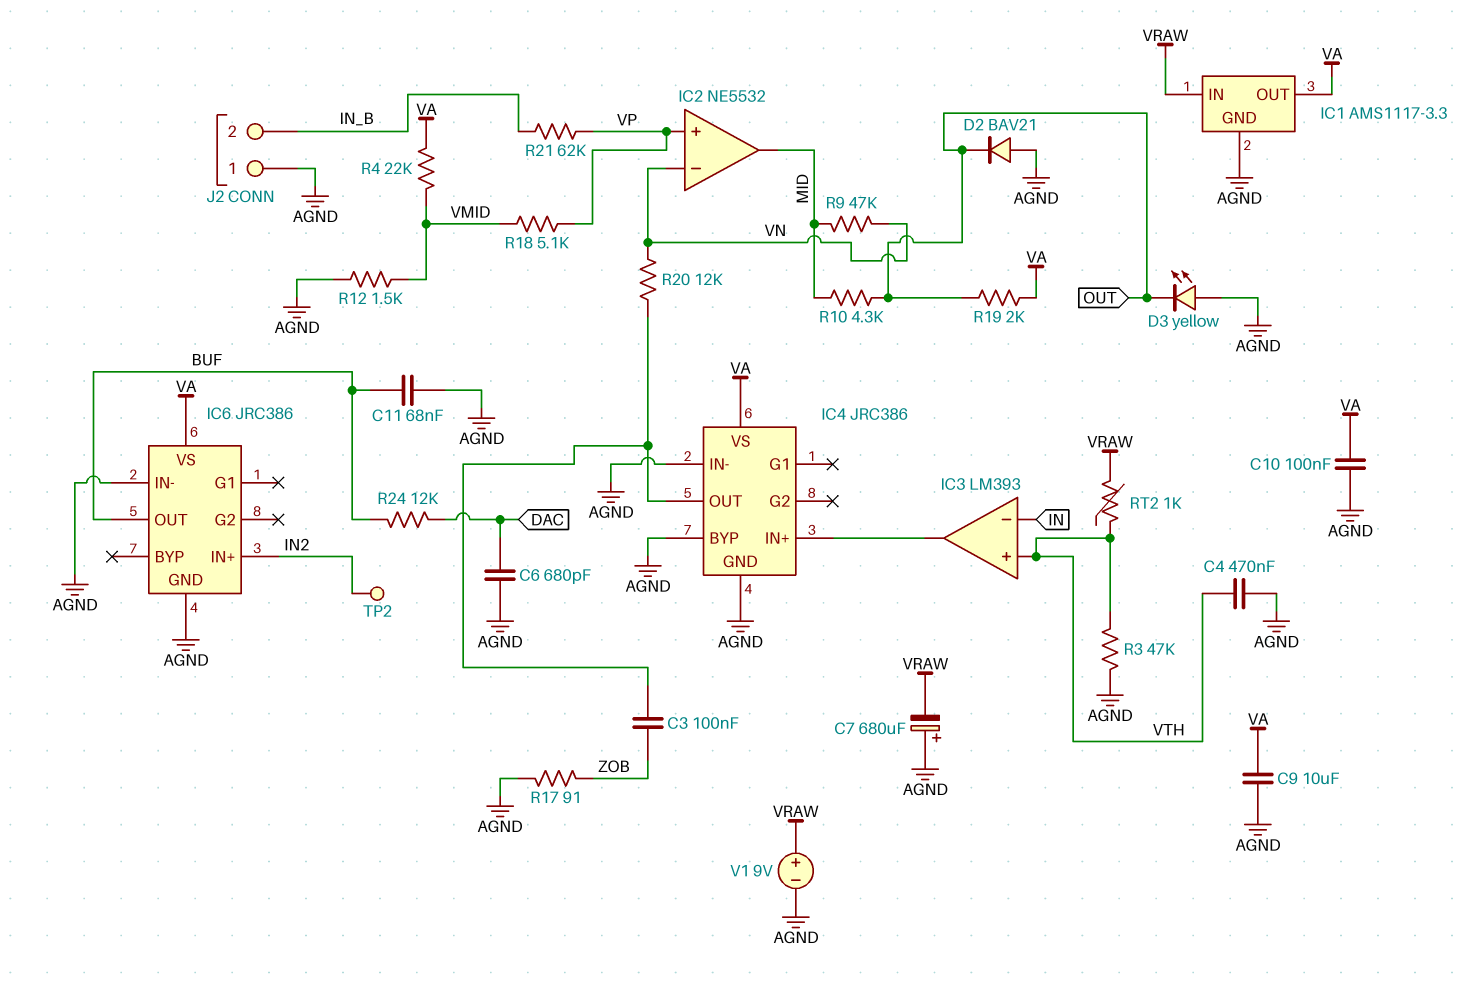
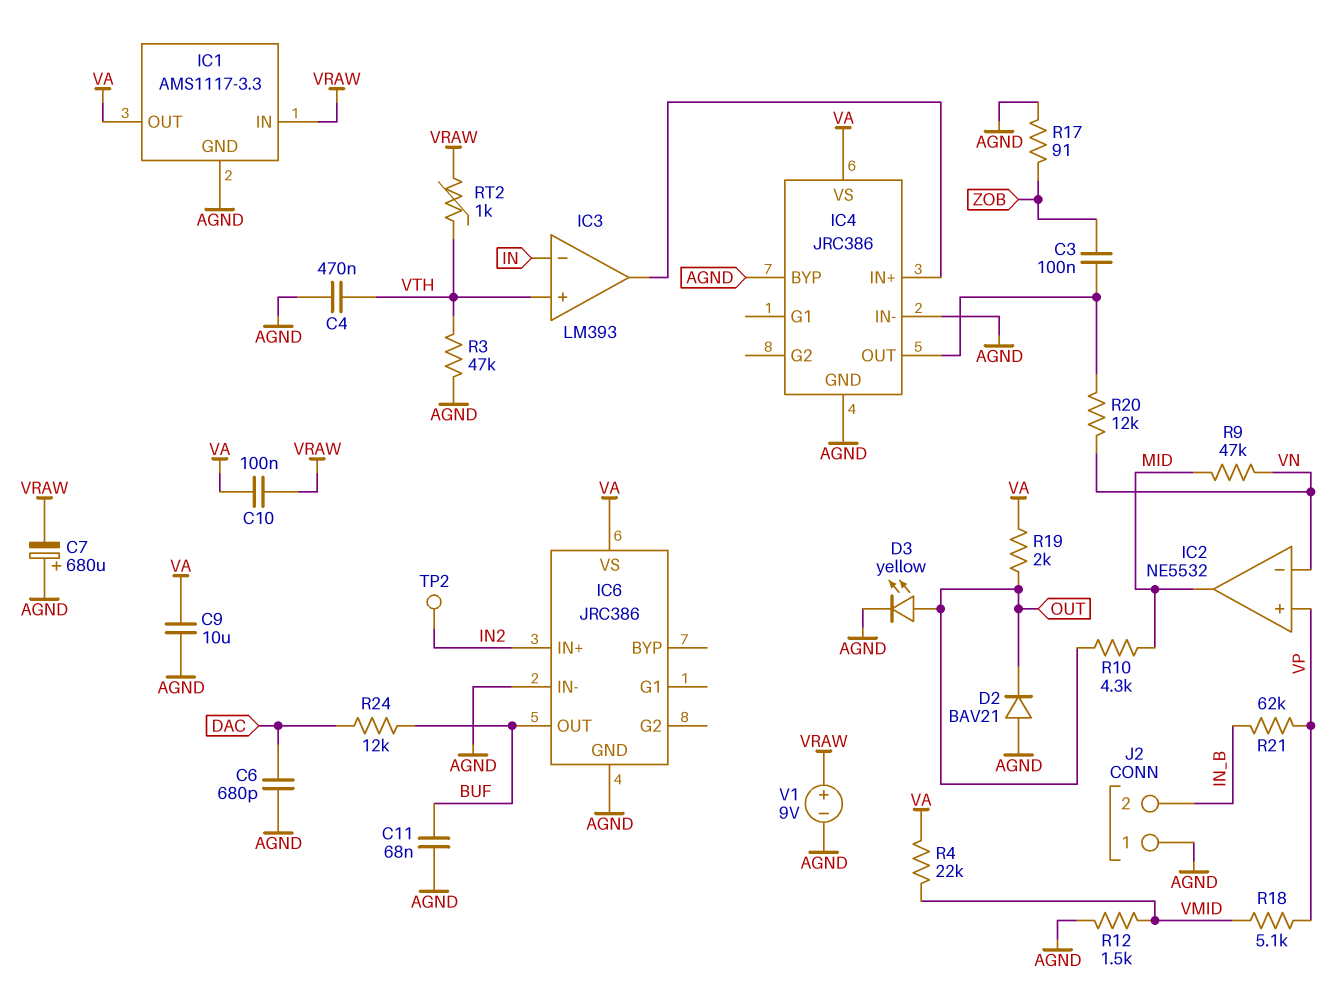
C10: 100nF (AGND, VA) -> 100nF (VA, VRAW)
D3: LED yellow (A AGND, K OUT) -> LED yellow (A OUT, K AGND)

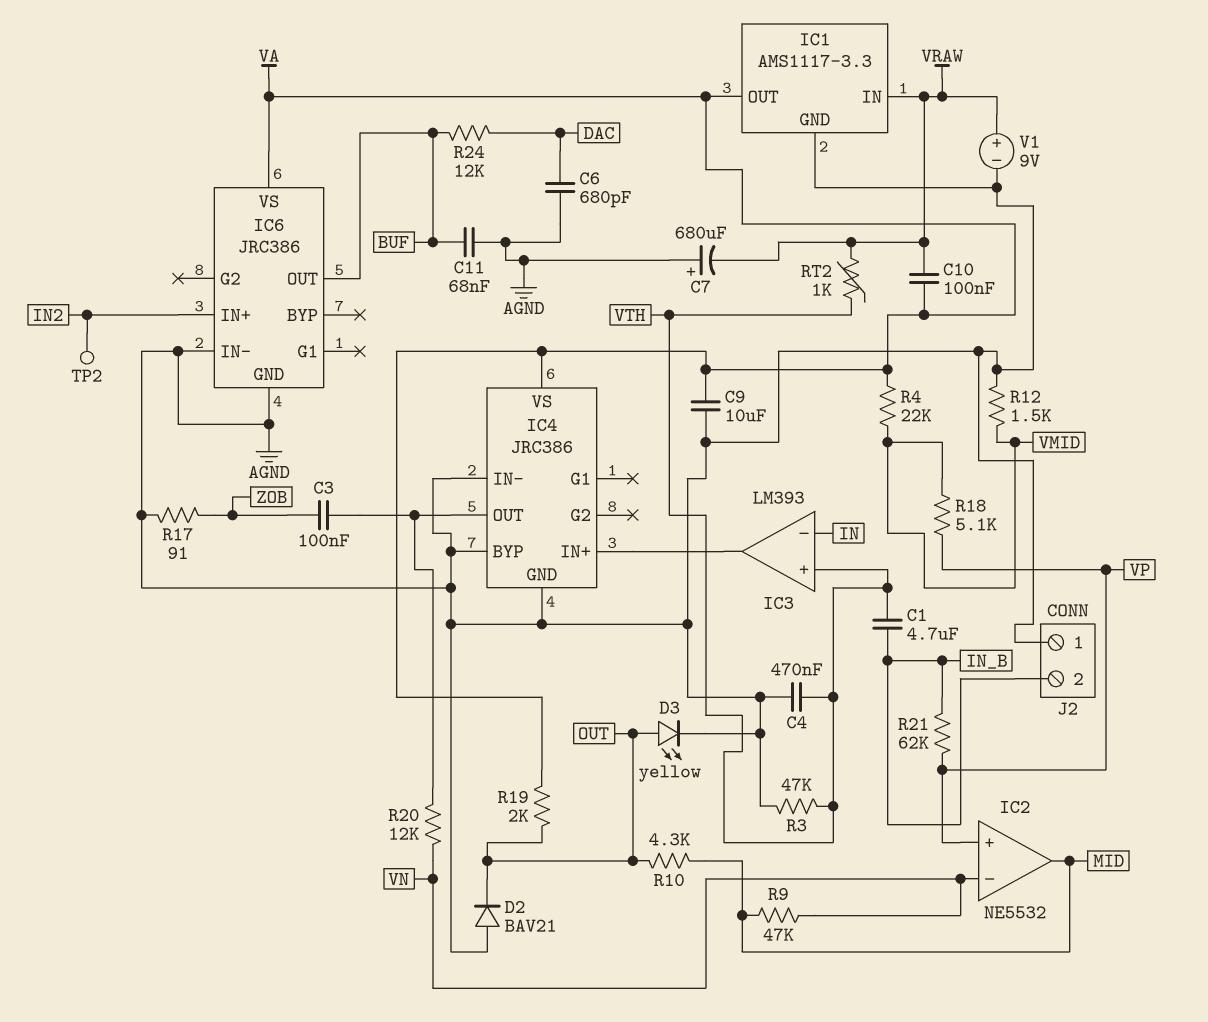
C1: none -> 4.7uF (IN_B, VTH)

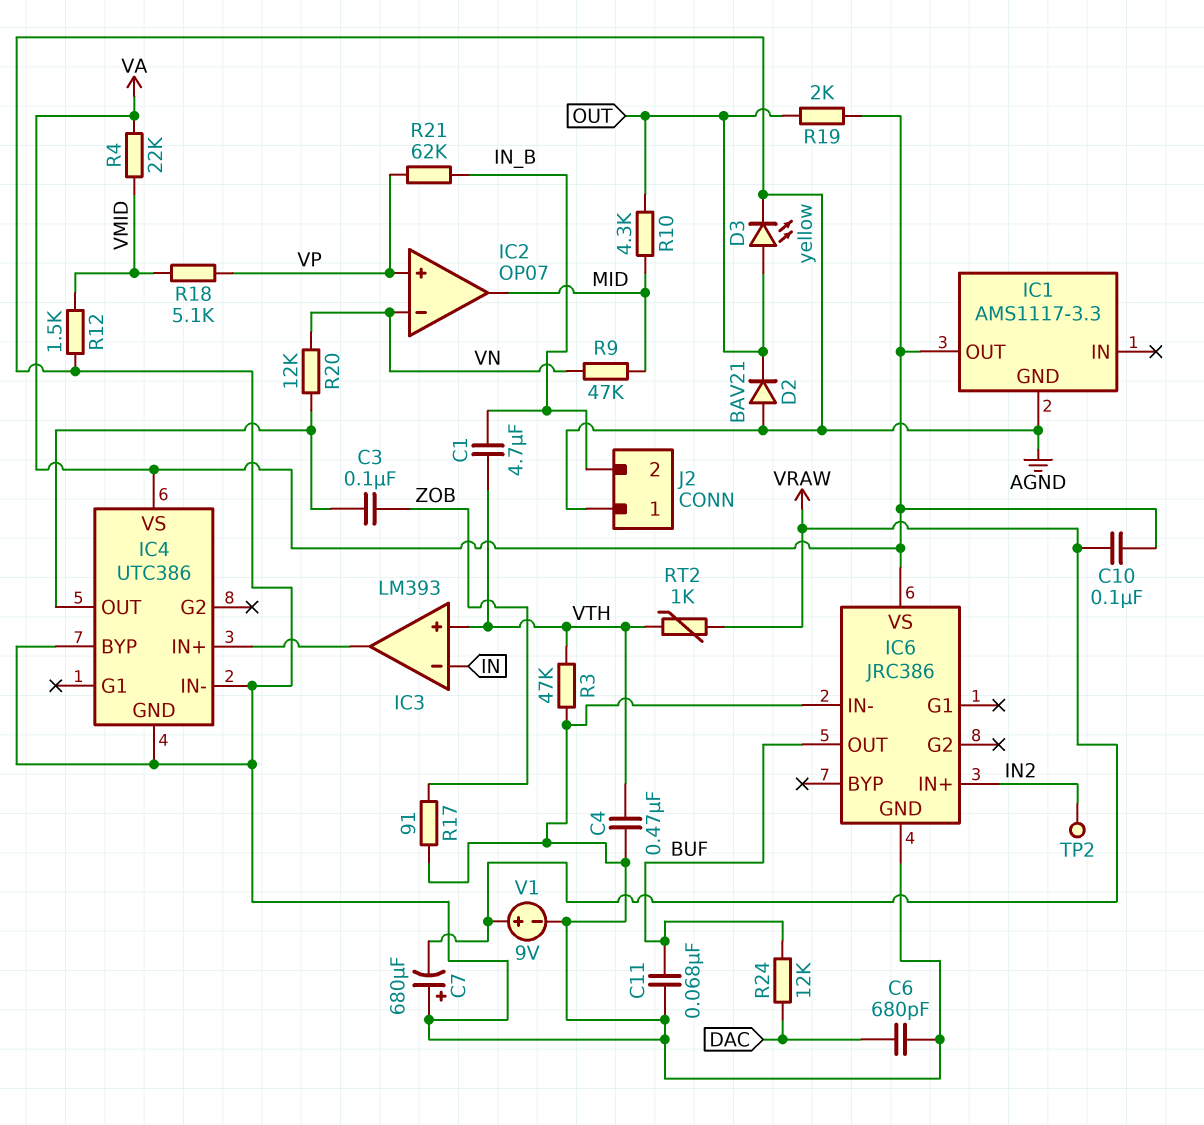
C9: 10uF (AGND, VA) -> none
IC1 pin IN: VRAW -> none
IC2: NE5532 -> OP07
IC4: JRC386 -> UTC386

